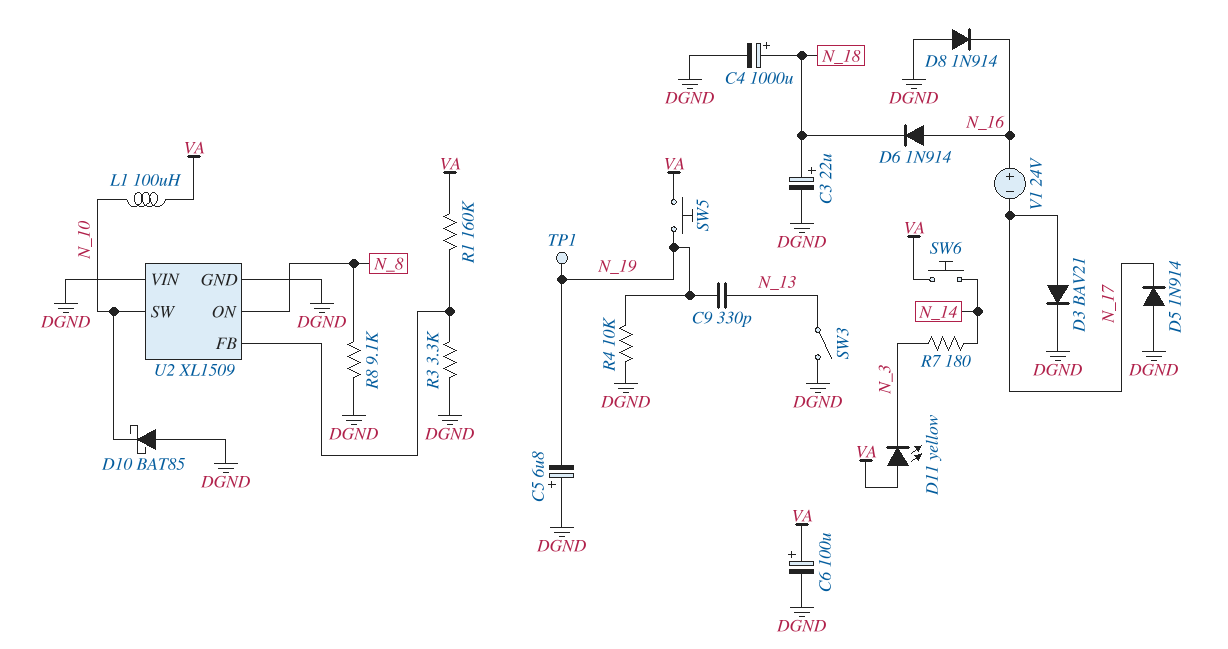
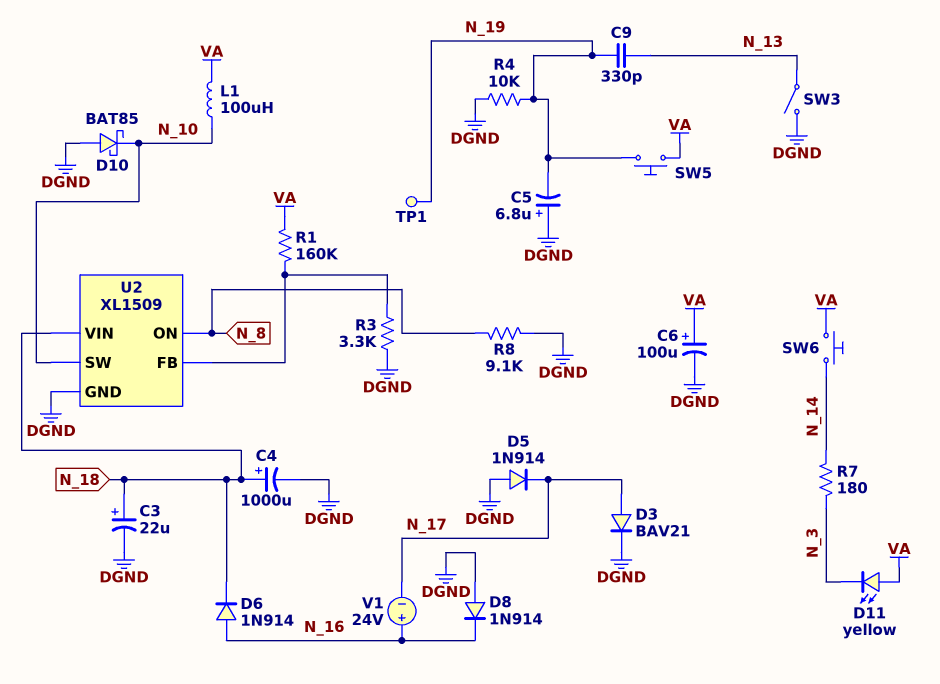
U2 pin VIN: DGND -> N_18

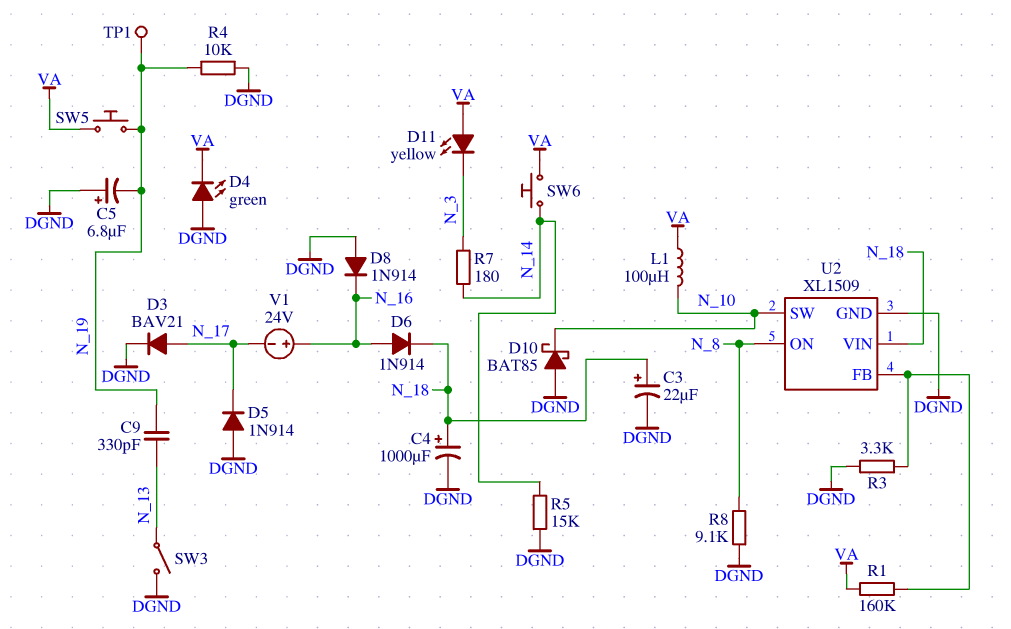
C6: 100uF (plus VA, minus DGND) -> none
D4: none -> LED green (A DGND, K VA)
R5: none -> 15k (DGND, N_14)

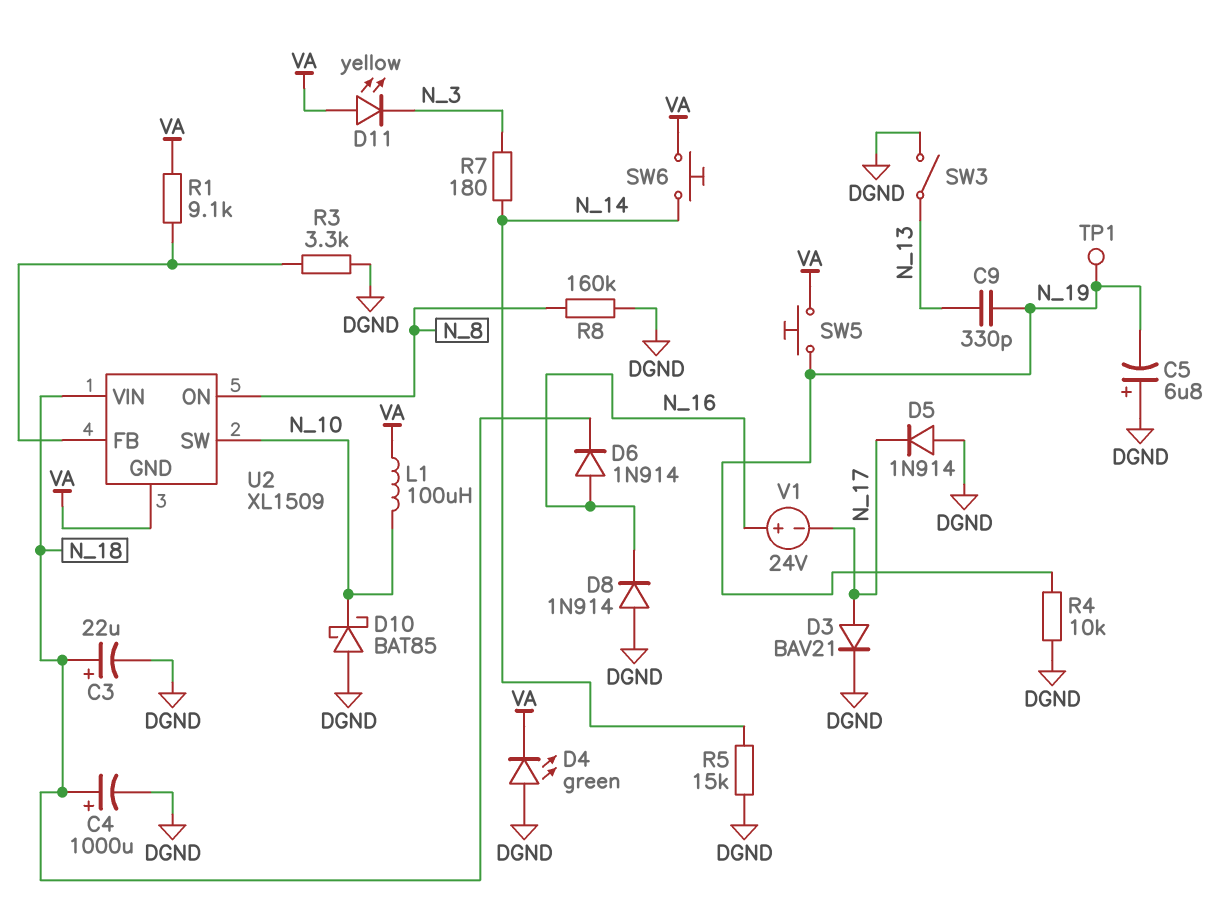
R1: 160k (U2/FB, VA) -> 9.1k (U2/FB, VA)
R8: 9.1k (DGND, N_8) -> 160k (DGND, N_8)
U2 pin GND: DGND -> VA

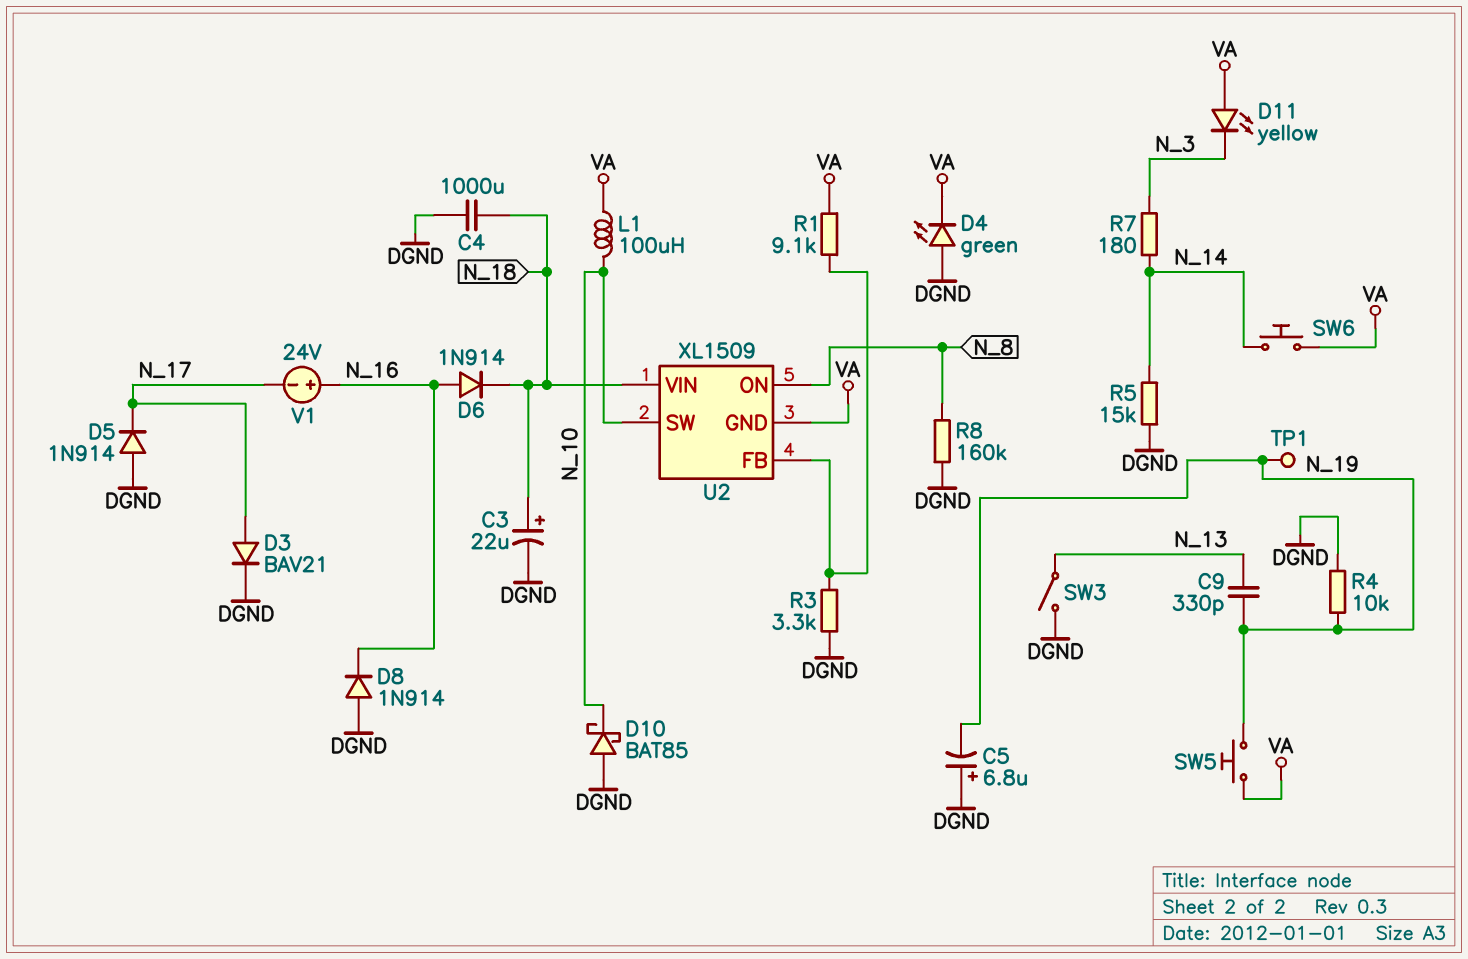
C4: 1000uF (plus N_18, minus DGND) -> 1000uF (DGND, N_18)

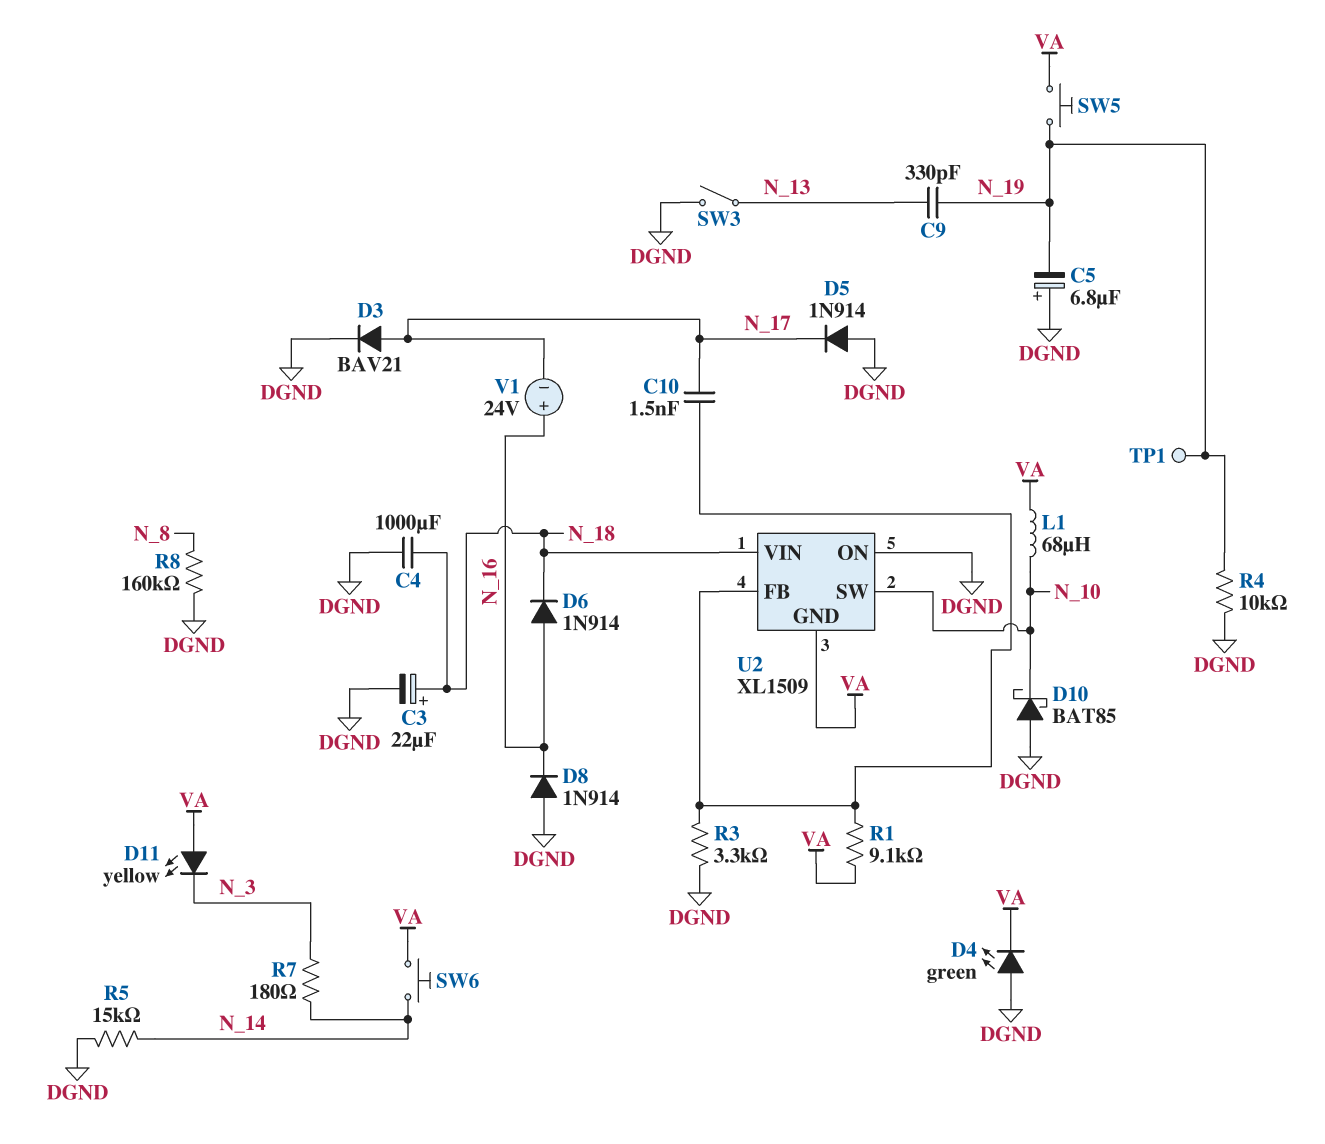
C10: none -> 1.5nF (N_17, U2/FB)
L1: 100uH (N_10, VA) -> 68uH (N_10, VA)
U2 pin ON: N_8 -> DGND

